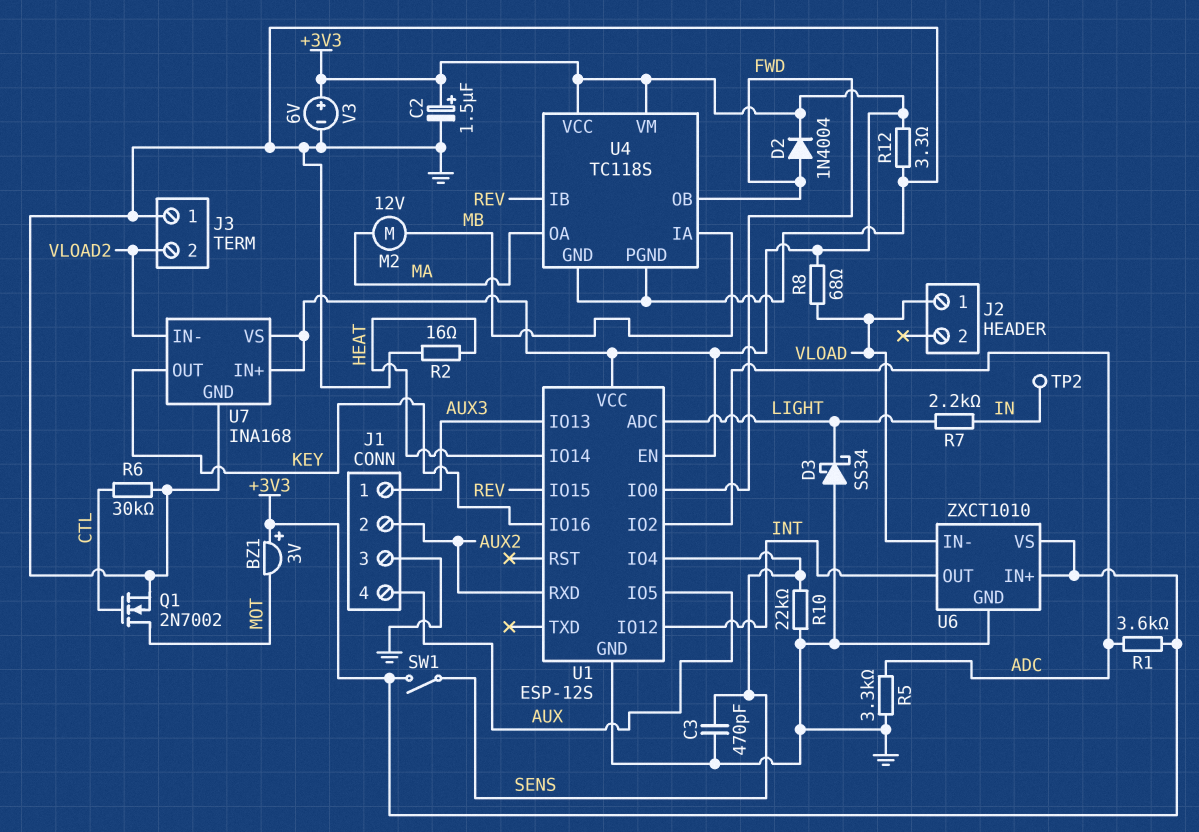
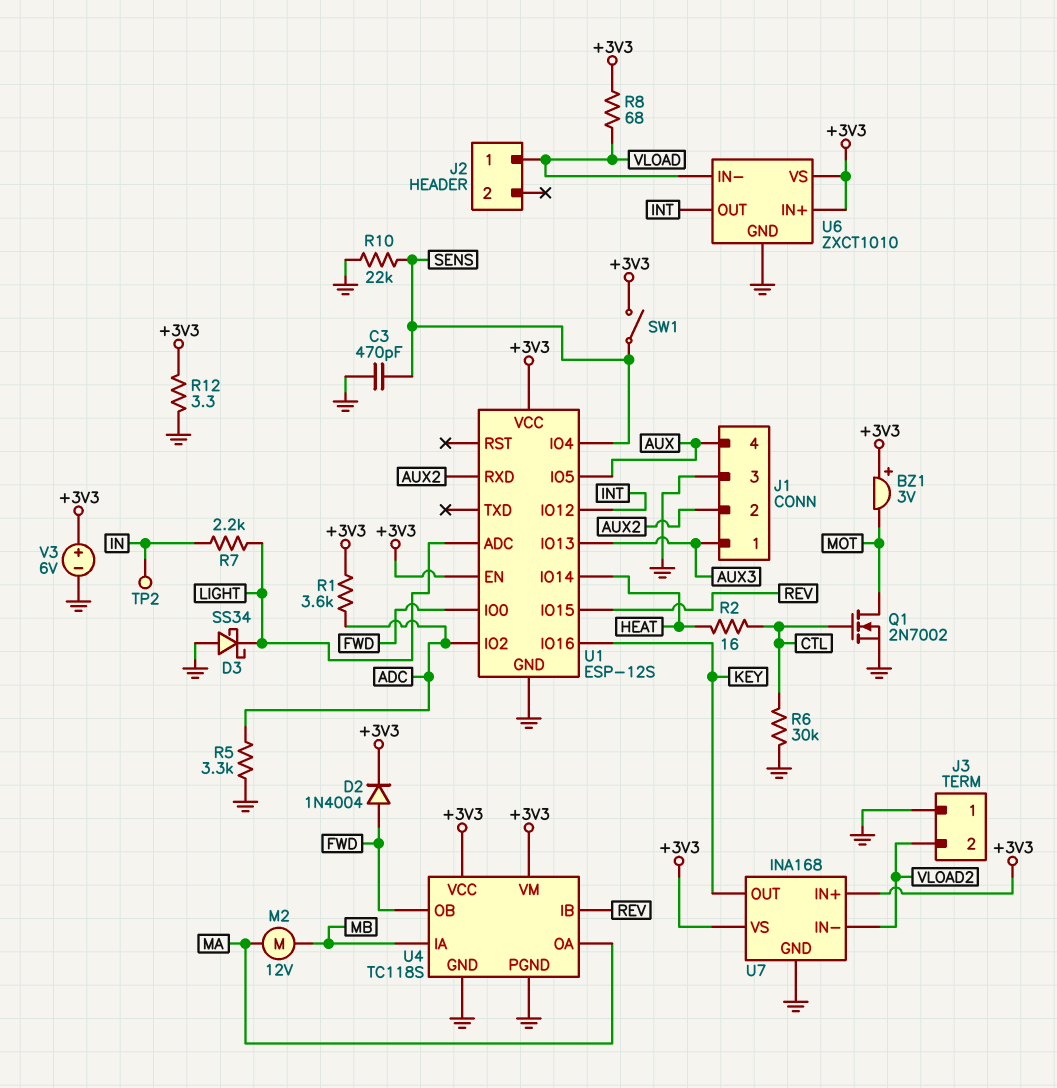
C2: 1.5uF (plus +3V3, minus GND) -> none
R2: 16 (GND, HEAT) -> 16 (CTL, HEAT)

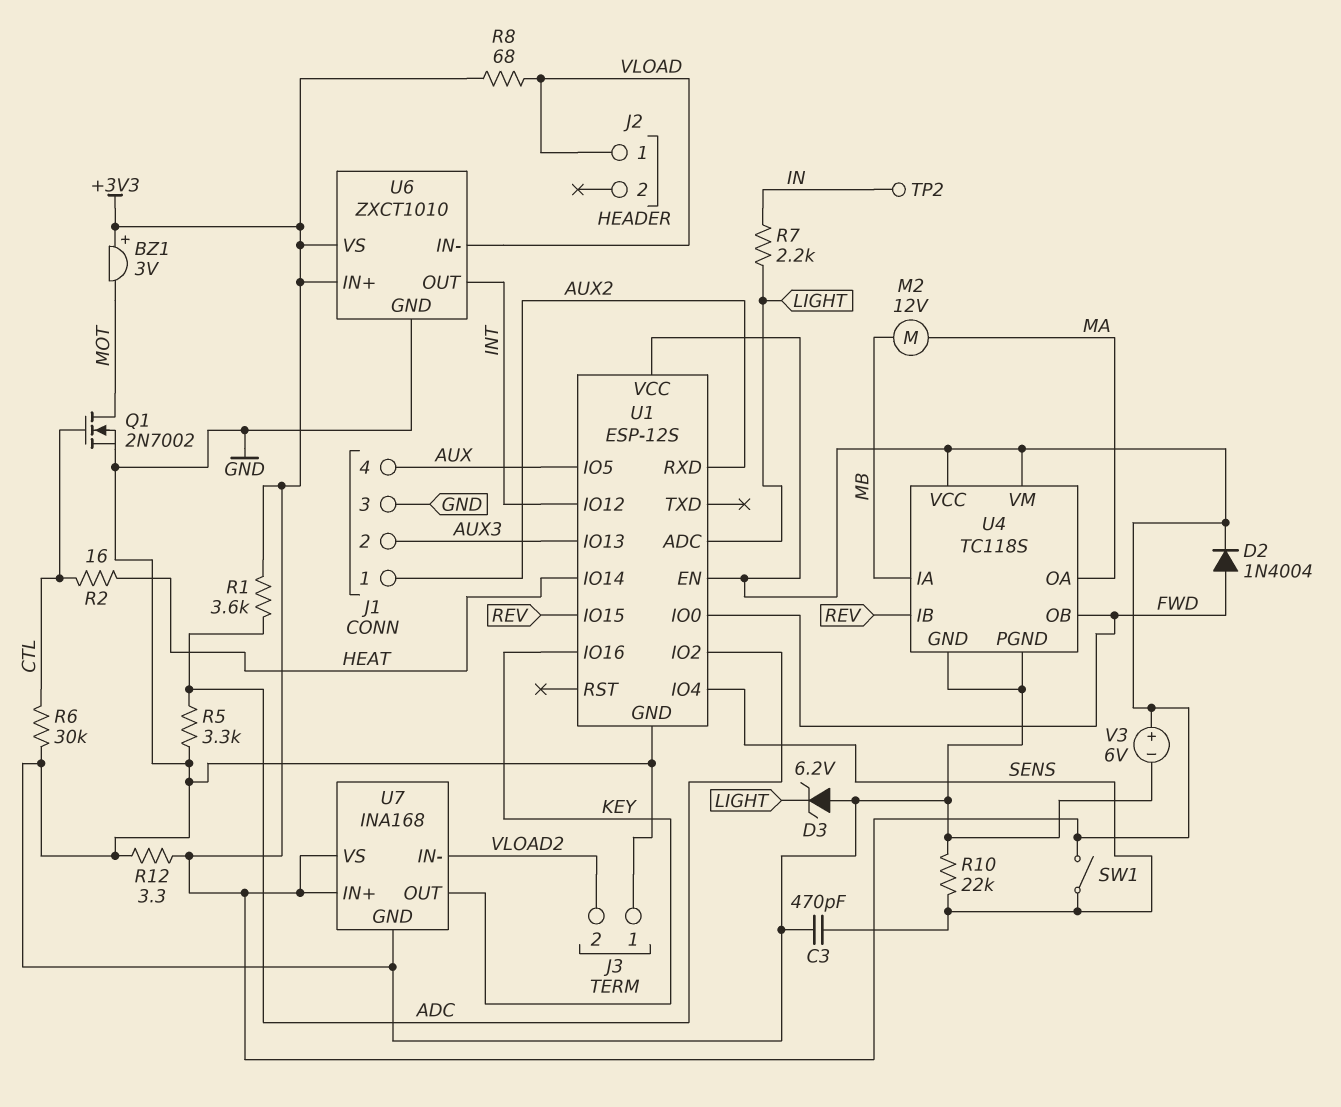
D3: schottky SS34 (A GND, K LIGHT) -> zener 6.2V (A GND, K LIGHT)
J1 pin 1: AUX3 -> AUX2
J1 pin 2: AUX2 -> AUX3

